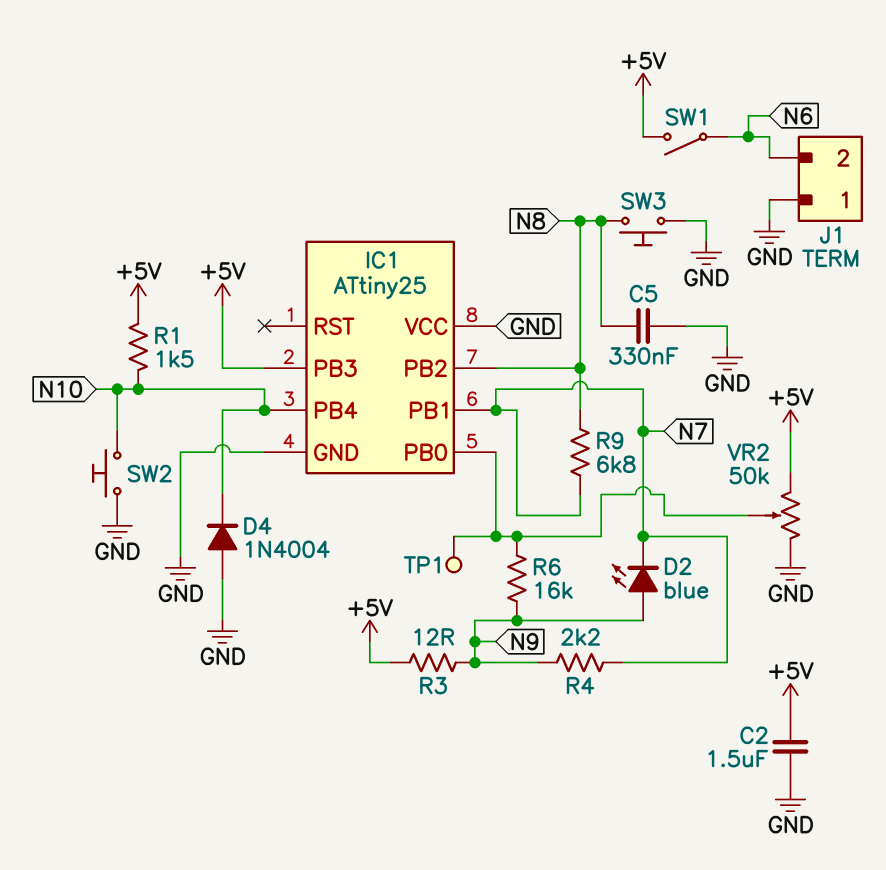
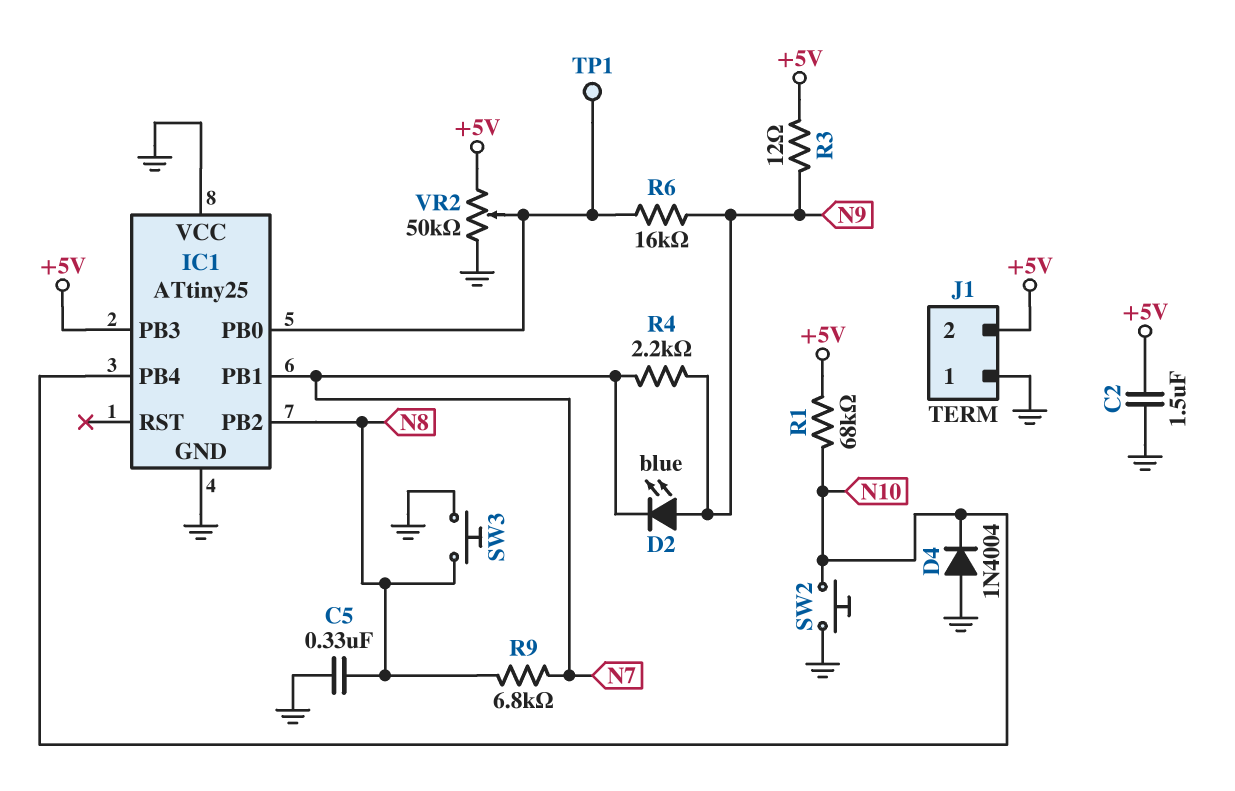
J1 pin 2: N6 -> +5V
R1: 1.5k (+5V, N10) -> 68k (+5V, N10)
SW1: switch (+5V, N6) -> none

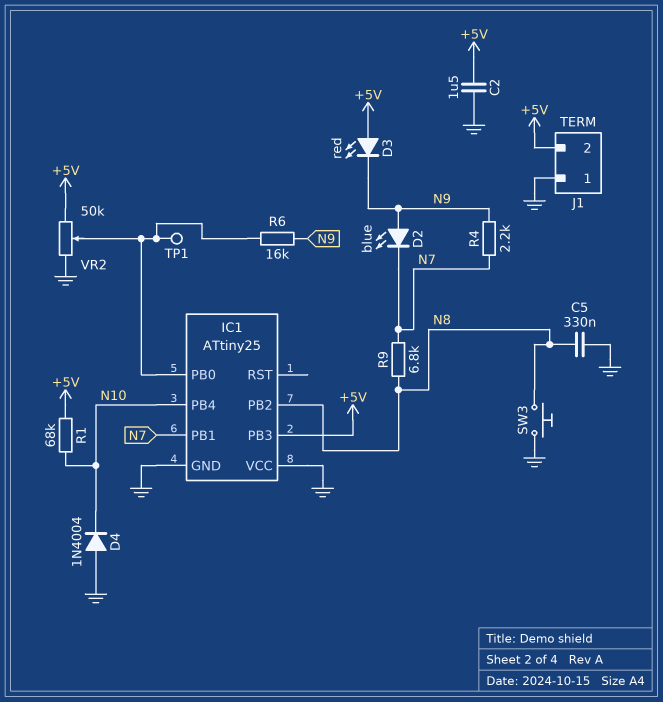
D3: none -> LED red (A +5V, K N9)
R3: 12 (+5V, N9) -> none
SW2: button (GND, N10) -> none

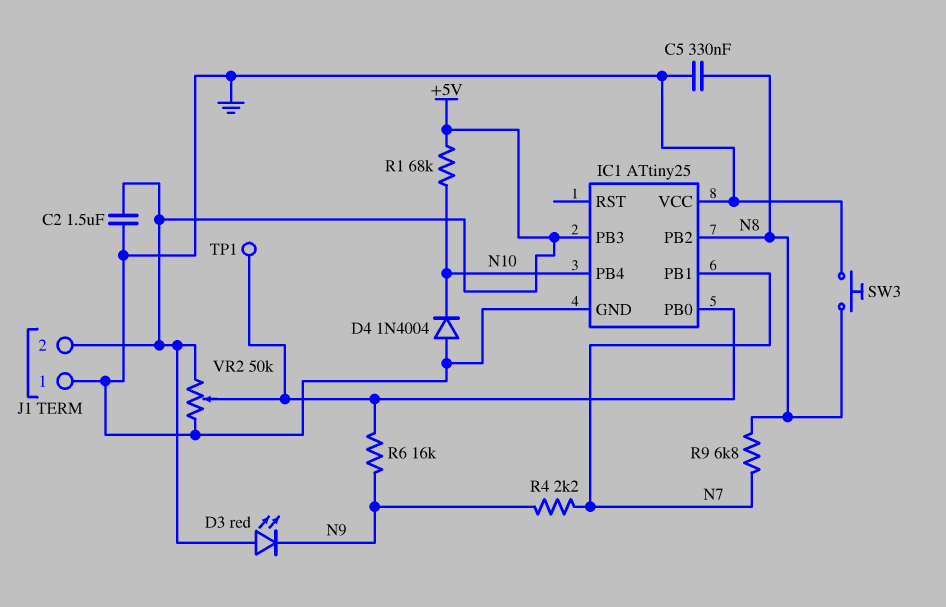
D2: LED blue (A N9, K N7) -> none

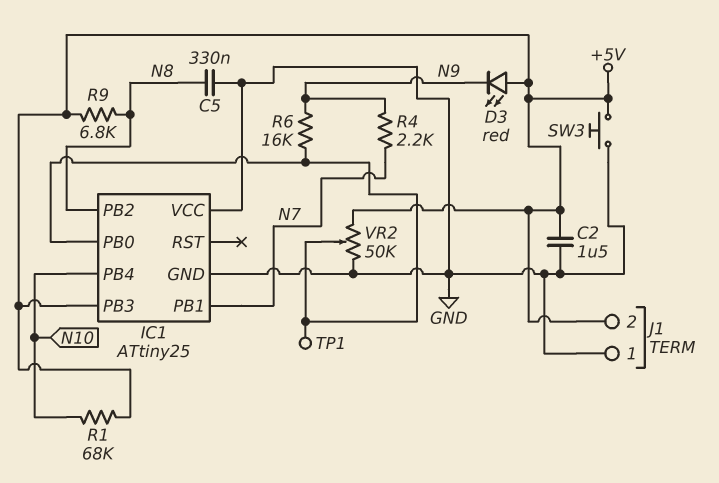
D4: diode 1N4004 (A GND, K N10) -> none
R9: 6.8k (N7, N8) -> 6.8k (+5V, N8)
SW3: button (GND, N8) -> button (+5V, GND)

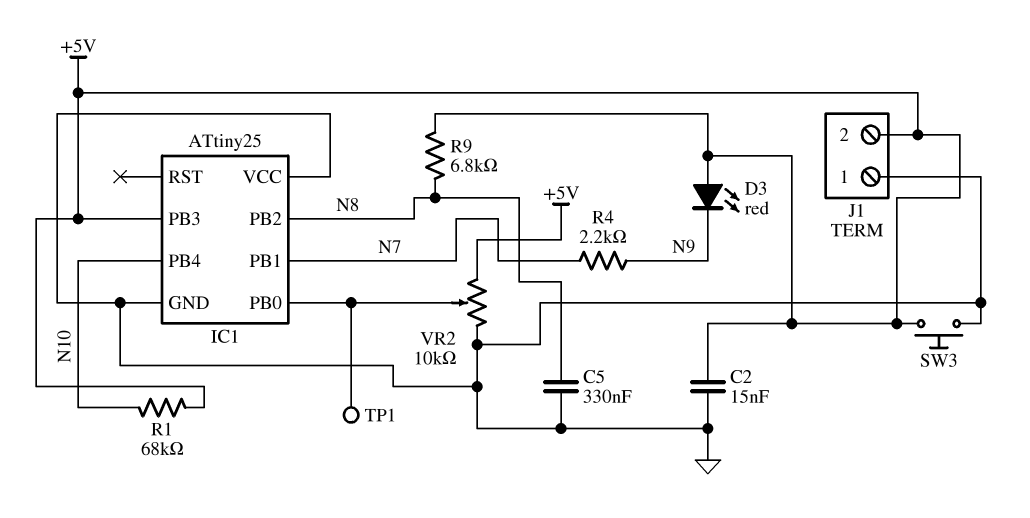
C2: 1.5uF (+5V, GND) -> 15nF (+5V, GND)
R6: 16k (IC1/PB0, N9) -> none
VR2: 50k (+5V, GND, wiper IC1/PB0) -> 10k (+5V, GND, wiper IC1/PB0)

